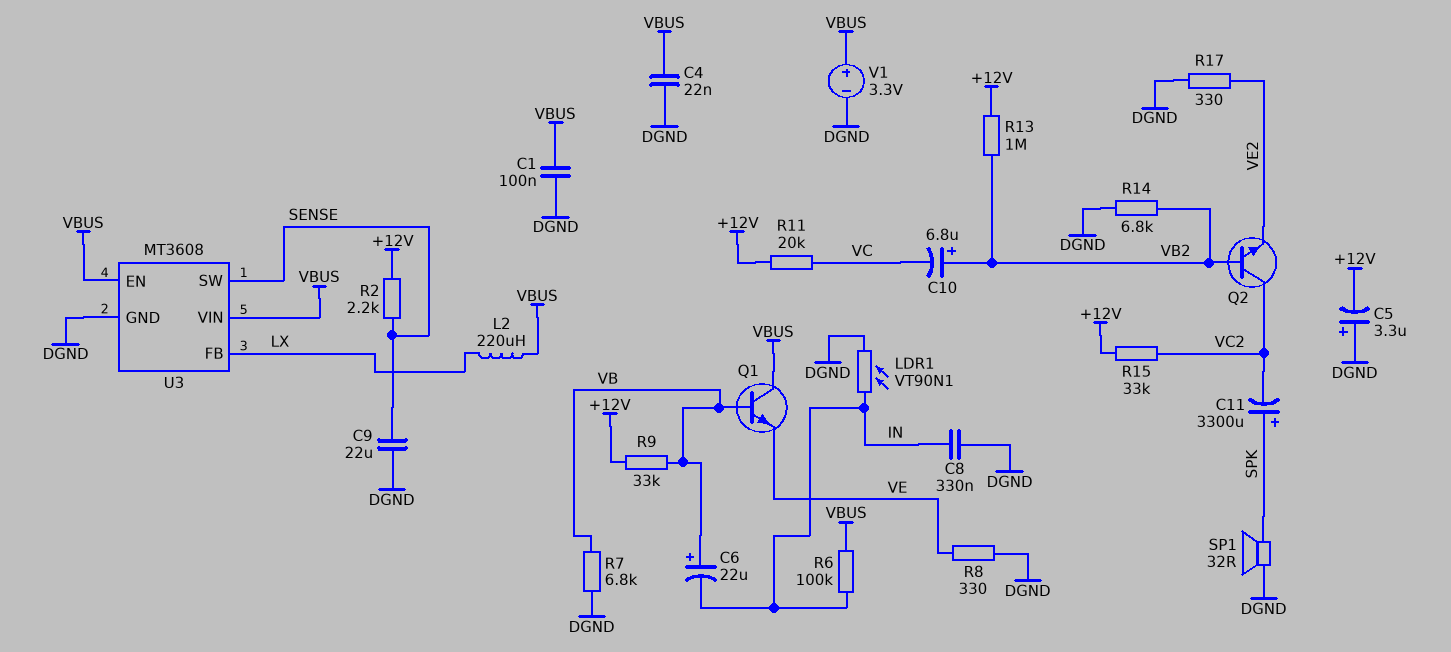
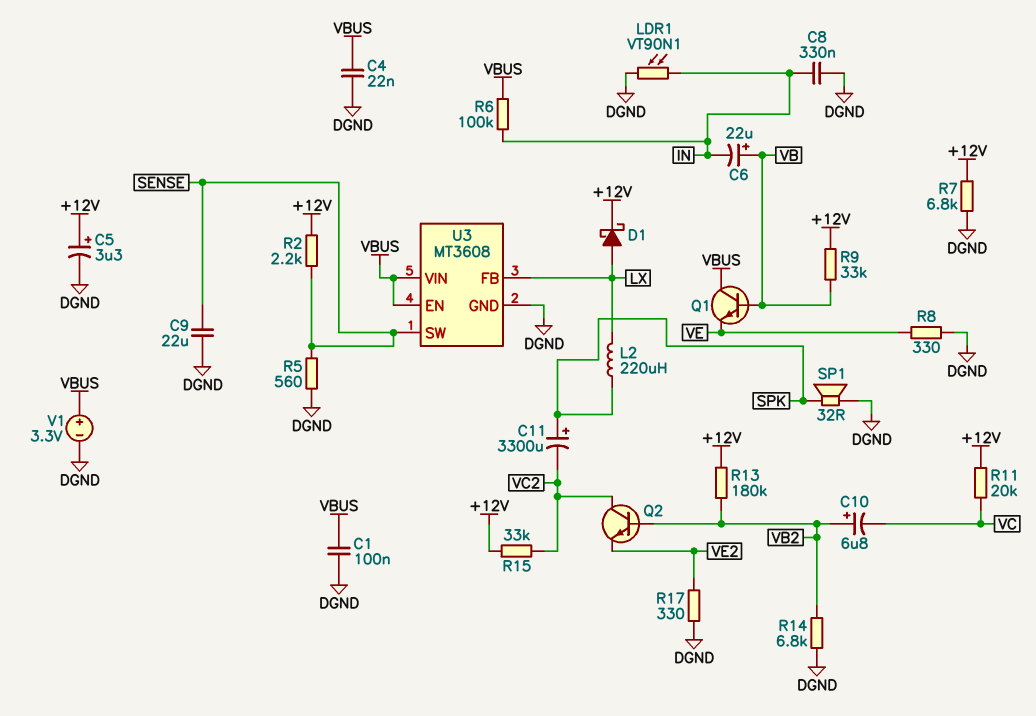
C5: 3.3uF (plus DGND, minus +12V) -> 3.3uF (plus +12V, minus DGND)
D1: none -> schottky (A LX, K +12V)
L2: 220uH (LX, VBUS) -> 220uH (LX, SPK)
R5: none -> 560 (DGND, SENSE)
R7: 6.8k (DGND, VB) -> 6.8k (+12V, DGND)
R13: 1M (+12V, VB2) -> 180k (+12V, VB2)

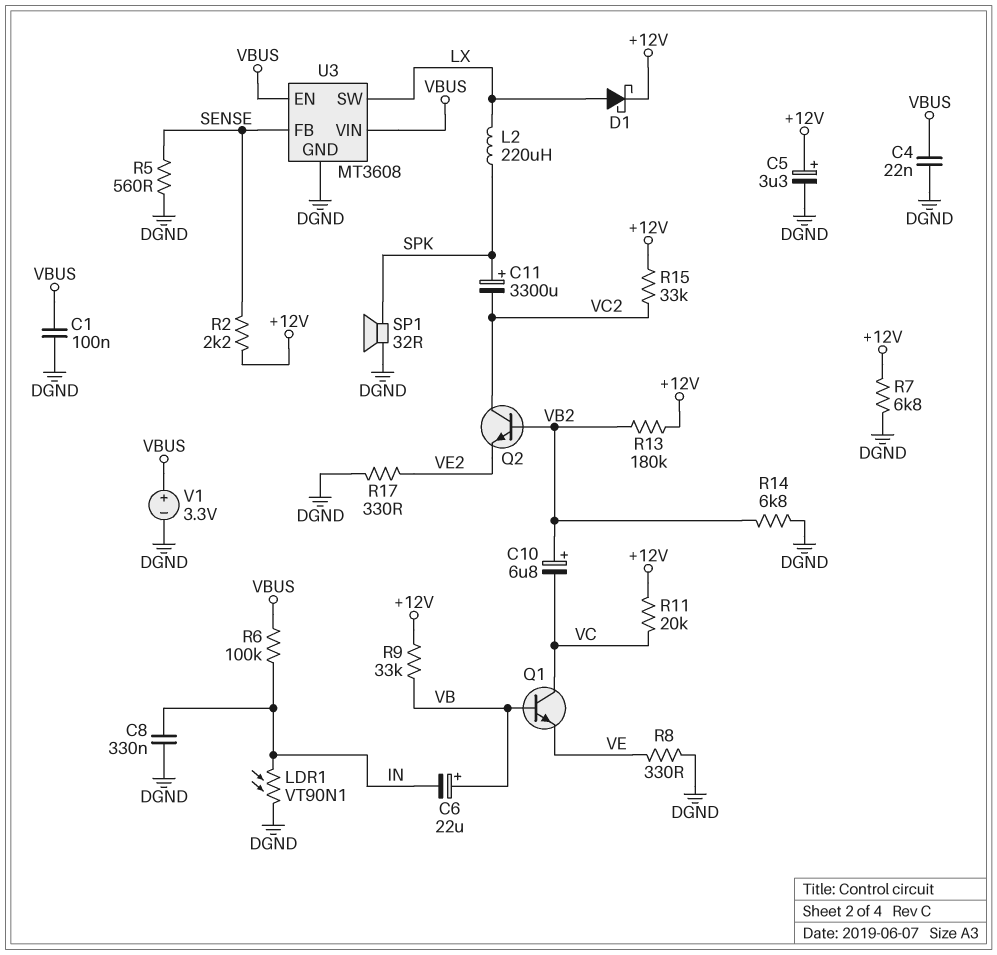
C9: 22uF (DGND, SENSE) -> none
Q1: NPN (B VB, C VBUS, E VE) -> NPN (B VB, C VC, E VE)
U3 pin FB: LX -> SENSE
U3 pin SW: SENSE -> LX

